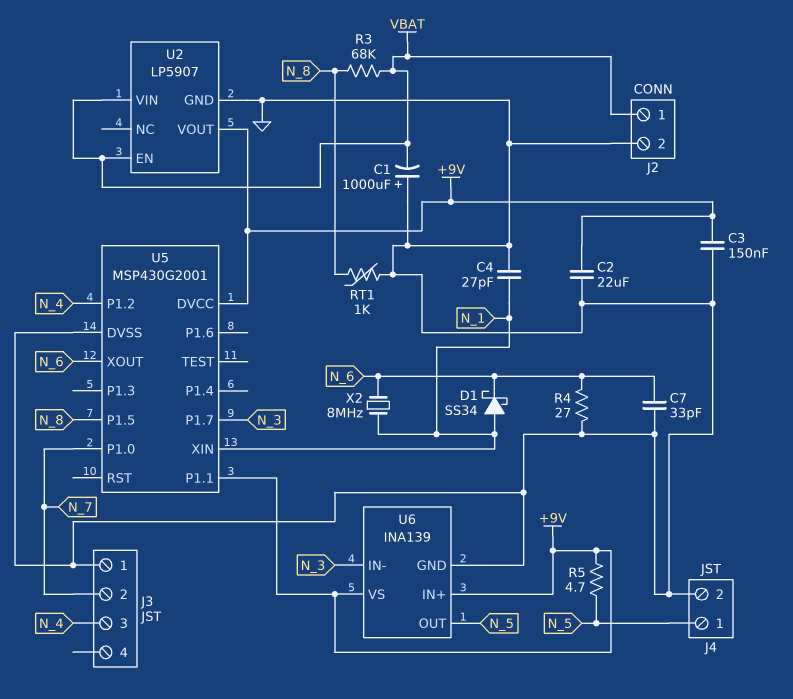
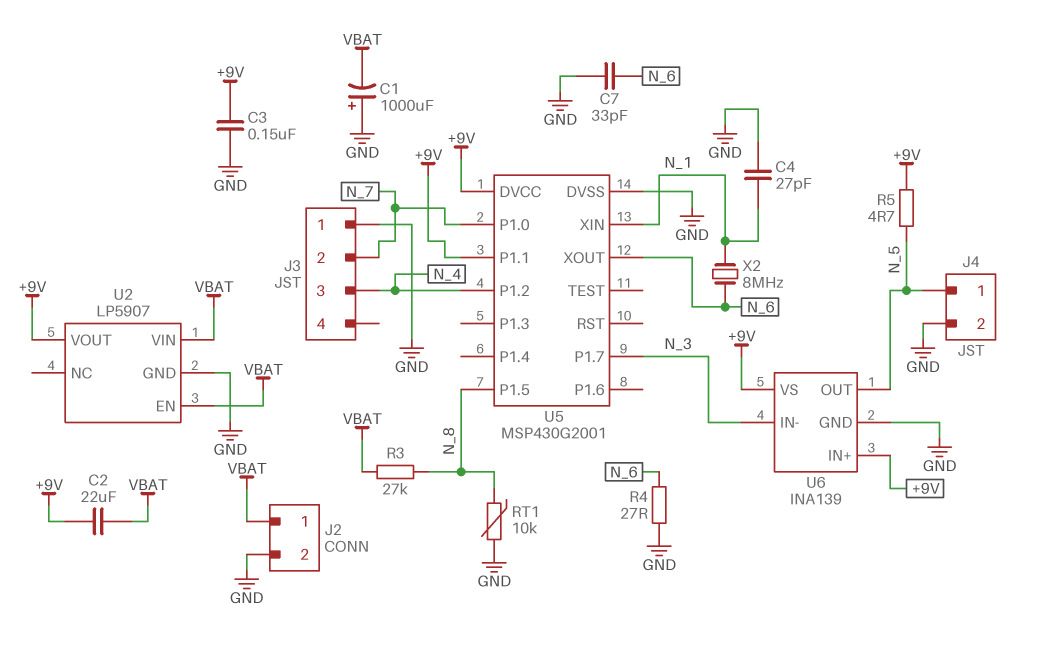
C2: 22uF (+9V, GND) -> 22uF (+9V, VBAT)
D1: schottky SS34 (A N_1, K N_6) -> none
R3: 68k (N_8, VBAT) -> 27k (N_8, VBAT)
RT1: 1k (GND, N_8) -> 10k (GND, N_8)

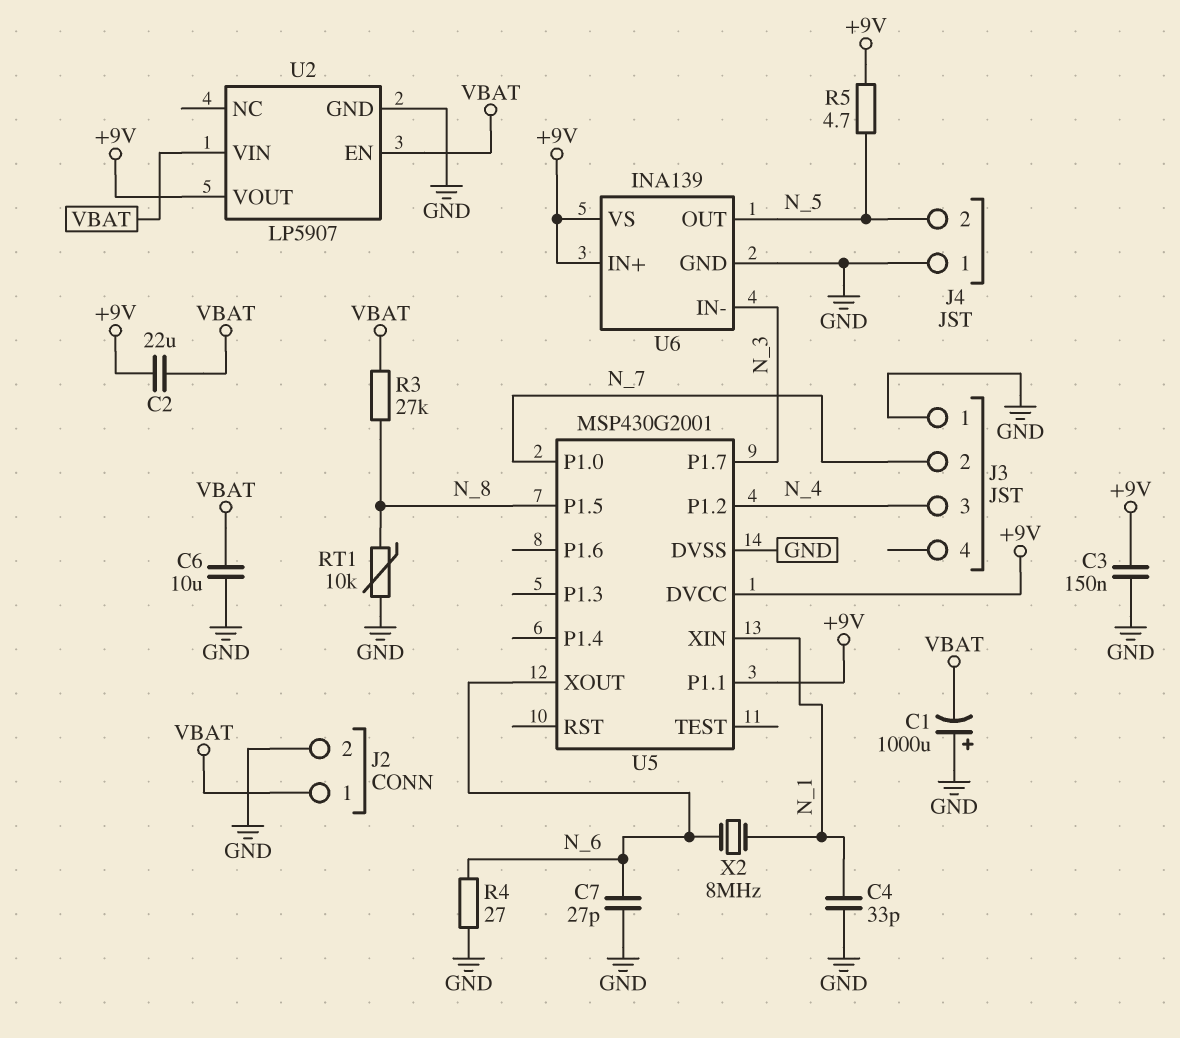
C4: 27pF (GND, N_1) -> 33pF (GND, N_1)
C6: none -> 10uF (GND, VBAT)
C7: 33pF (GND, N_6) -> 27pF (GND, N_6)
J4 pin 1: N_5 -> GND
J4 pin 2: GND -> N_5

